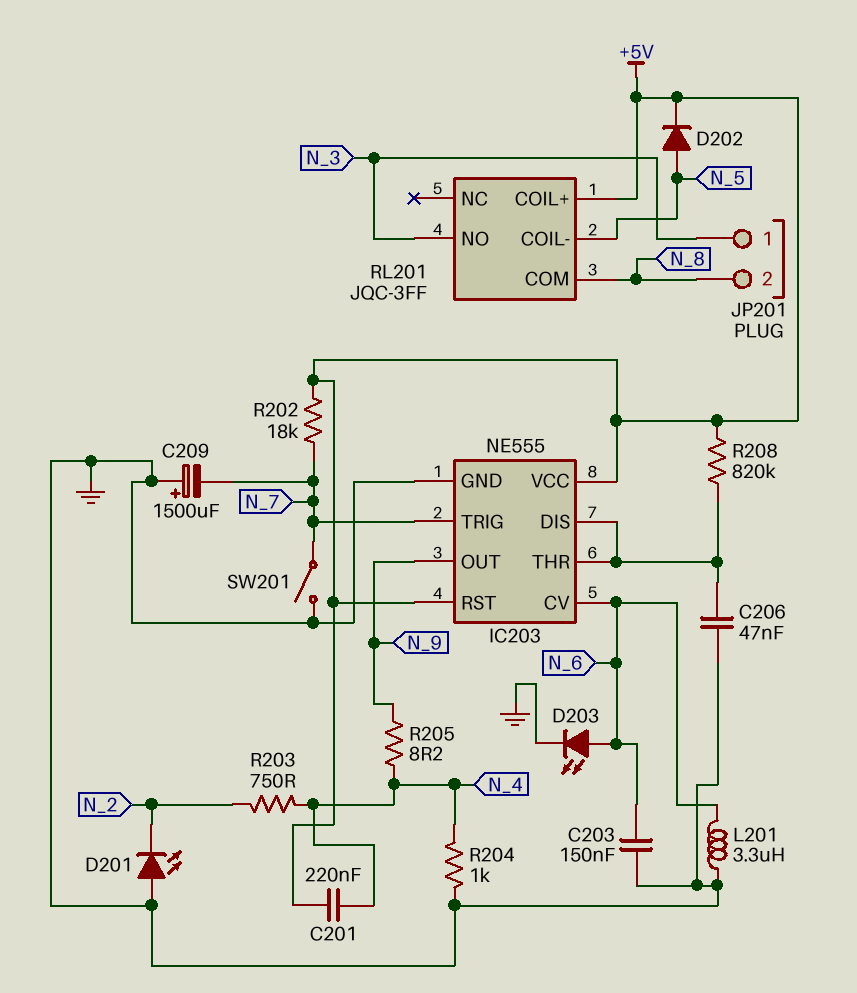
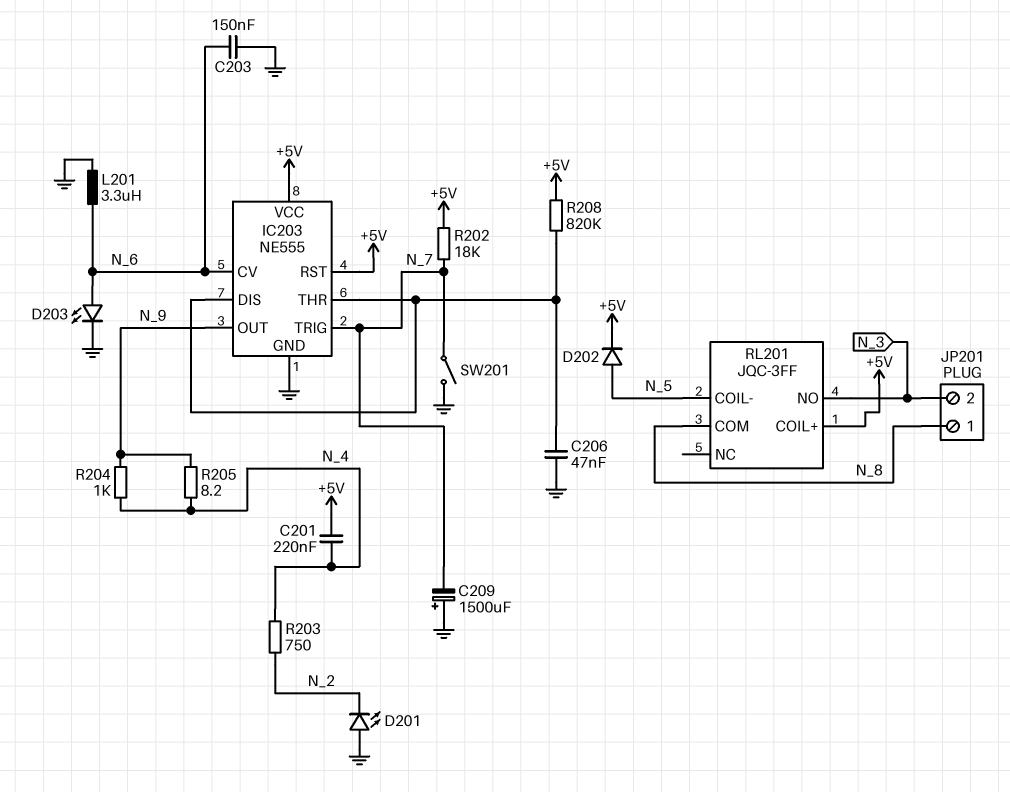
JP201 pin 1: N_3 -> N_8
JP201 pin 2: N_8 -> N_3
R204: 1k (GND, N_4) -> 1k (N_4, N_9)

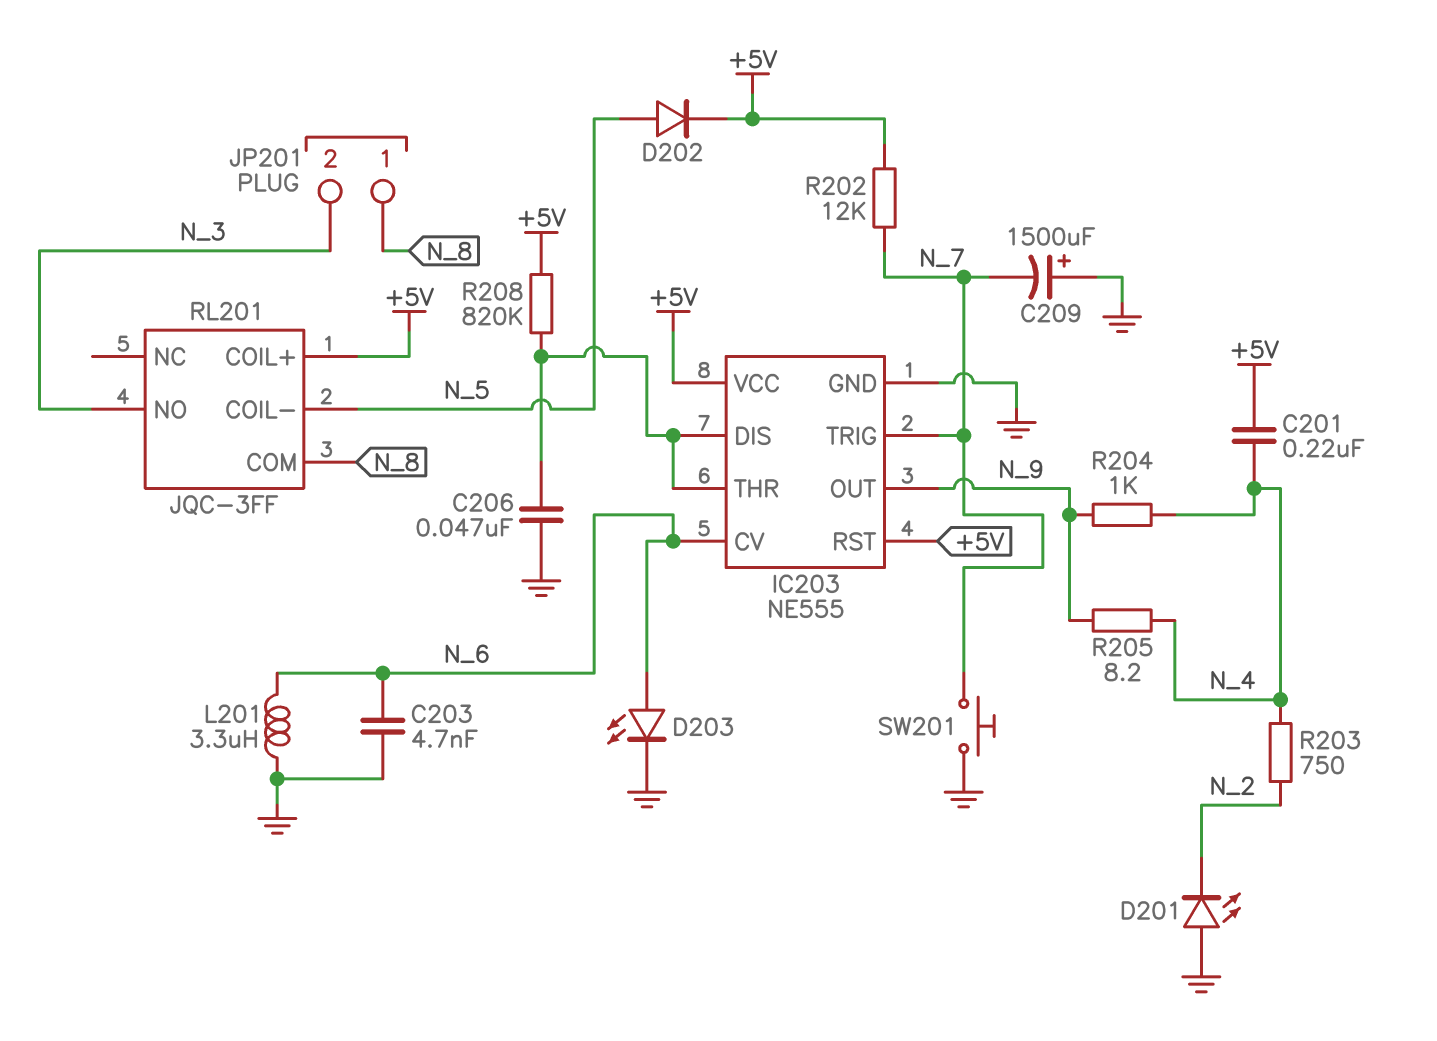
C203: 150nF (GND, N_6) -> 4.7nF (GND, N_6)
R202: 18k (+5V, N_7) -> 12k (+5V, N_7)
SW201: switch (GND, N_7) -> button (GND, N_7)

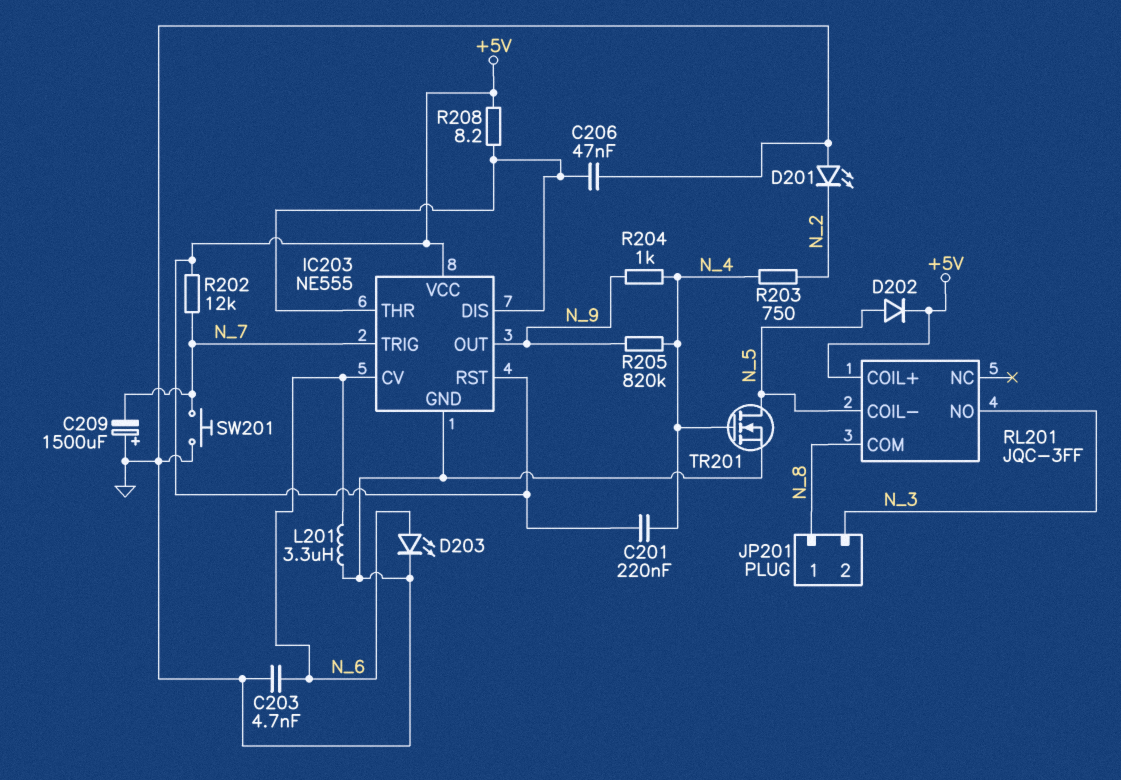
R205: 8.2 (N_4, N_9) -> 820k (N_4, N_9)
R208: 820k (+5V, IC203/DIS) -> 8.2 (+5V, IC203/DIS)
TR201: none -> NMOS (G N_4, D N_5, S GND)

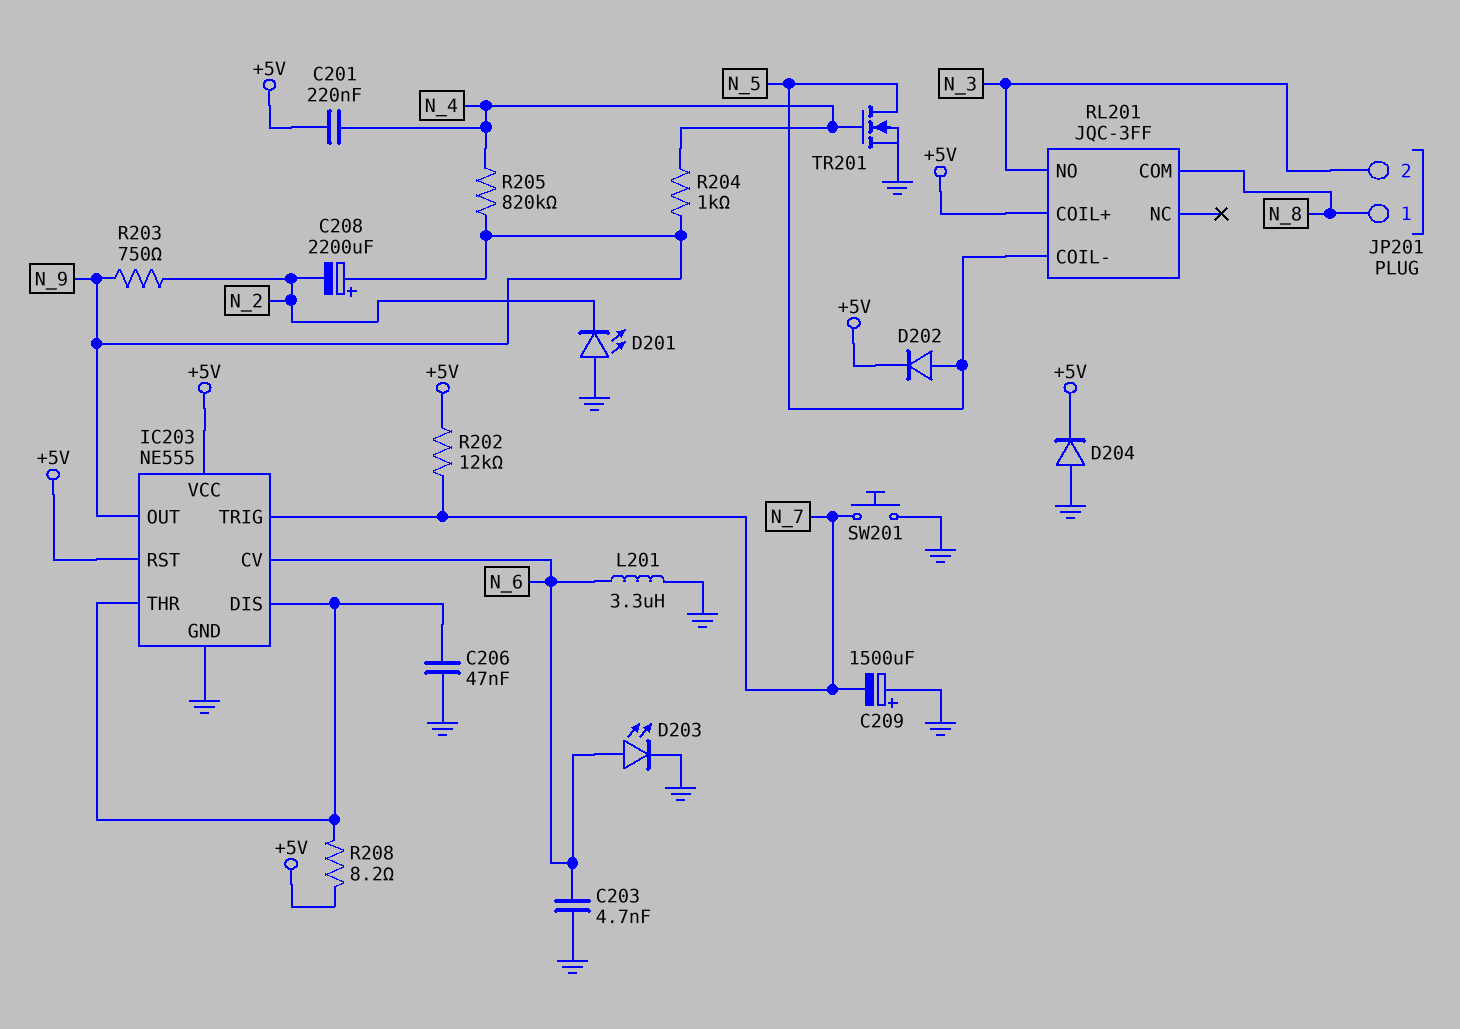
C208: none -> 2200uF (plus N_9, minus N_2)
D204: none -> diode (A GND, K +5V)
R203: 750 (N_2, N_4) -> 750 (N_2, N_9)

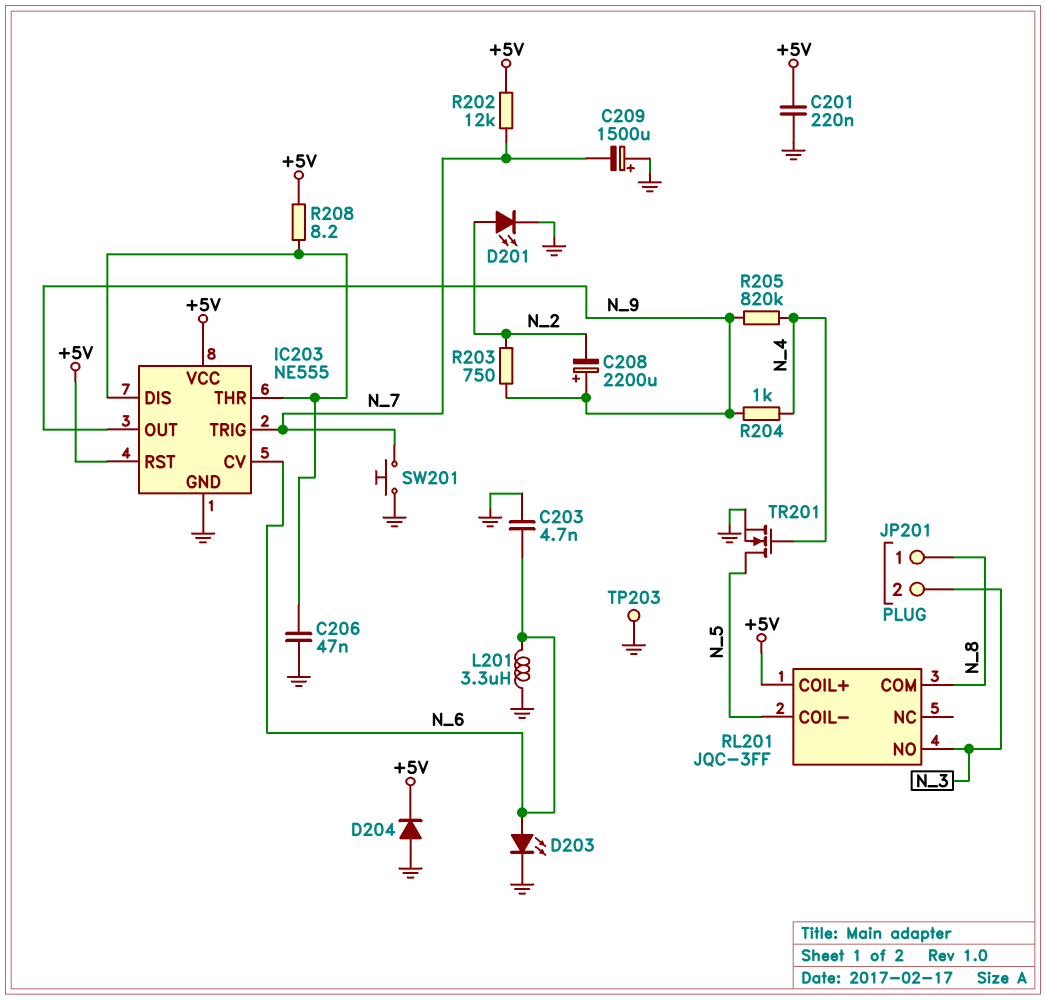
C201: 220nF (+5V, N_4) -> 220nF (+5V, GND)
D201: LED (A GND, K N_2) -> LED (A N_2, K GND)
D202: diode (A N_5, K +5V) -> none
TP203: none -> test point (GND)

